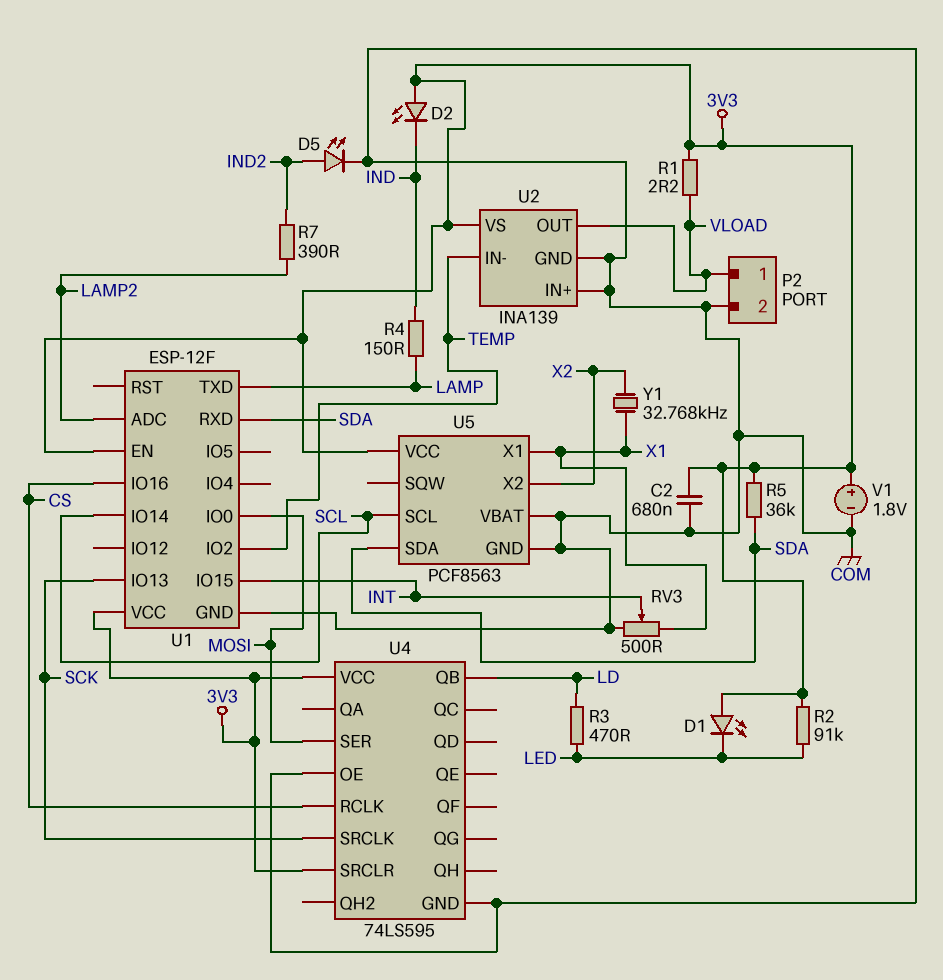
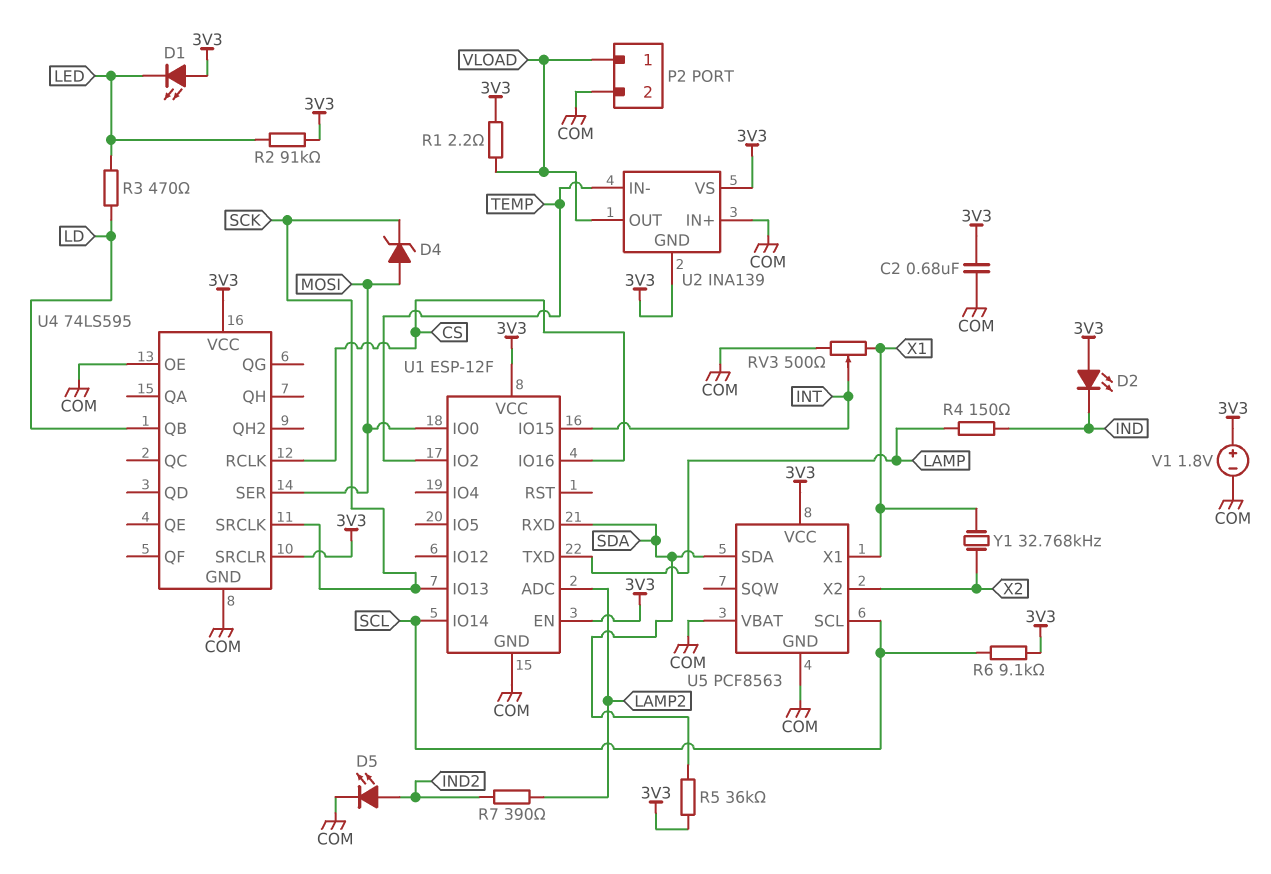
D4: none -> zener (A MOSI, K SCK)
R6: none -> 9.1k (3V3, SCL)
U2 pin GND: COM -> 3V3

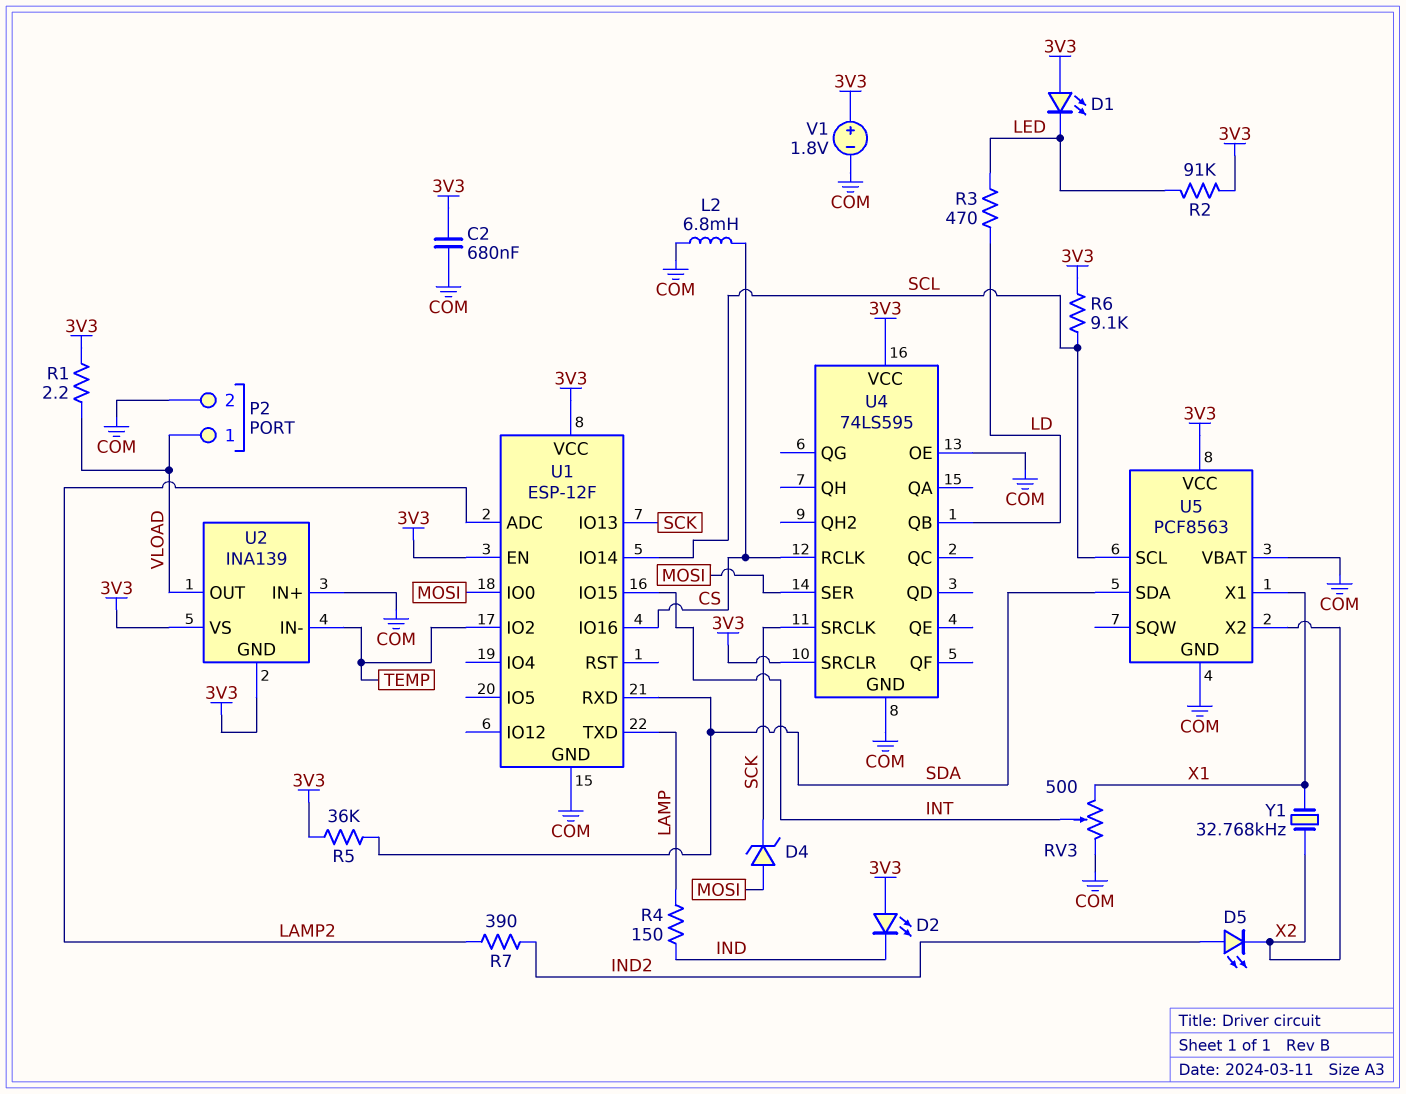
D5: LED (A IND2, K COM) -> LED (A IND2, K X2)
L2: none -> 6.8mH (COM, CS)

